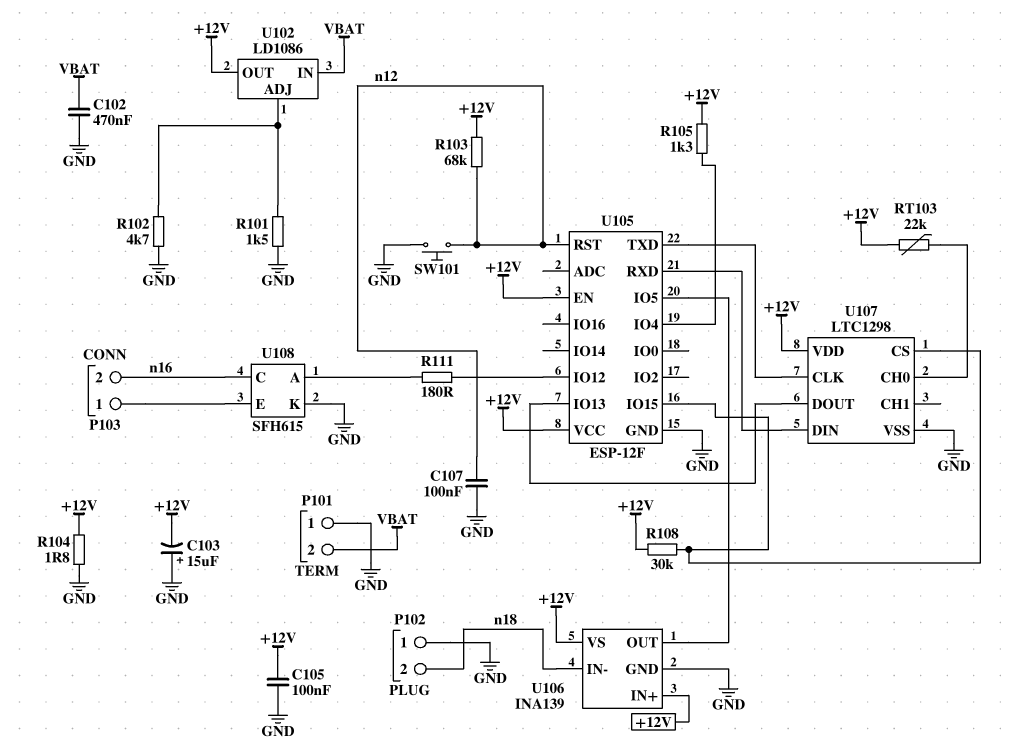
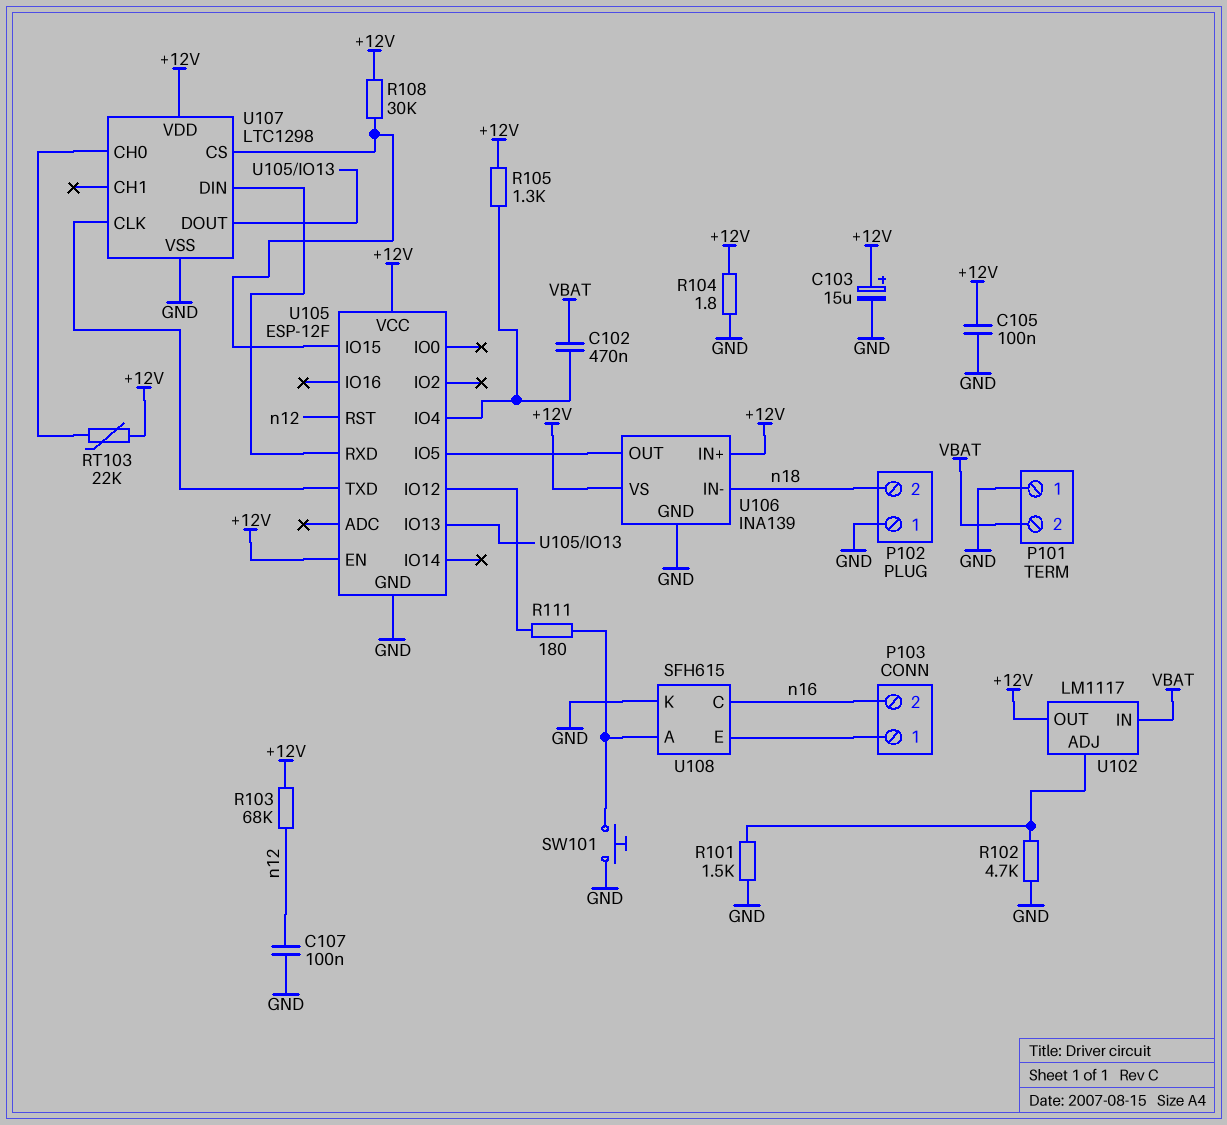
C102: 470nF (GND, VBAT) -> 470nF (U105/IO4, VBAT)
C103: 15uF (plus GND, minus +12V) -> 15uF (plus +12V, minus GND)
SW101: button (GND, n12) -> button (GND, U108/A)
U102: LD1086 -> LM1117

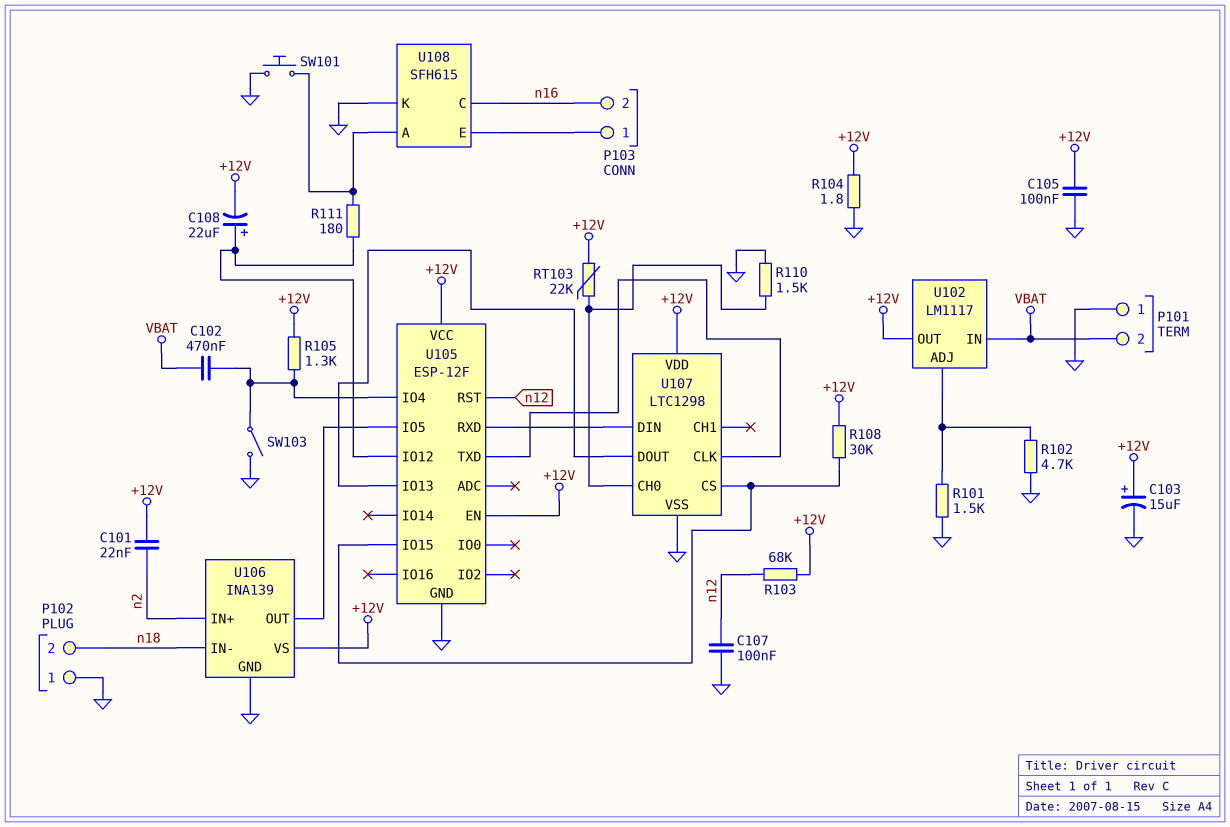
C101: none -> 22nF (+12V, n2)
C108: none -> 22uF (plus U105/IO12, minus +12V)
R110: none -> 1.5k (GND, U107/CH0)
SW103: none -> switch (GND, U105/IO4)
U106 pin IN+: +12V -> n2

